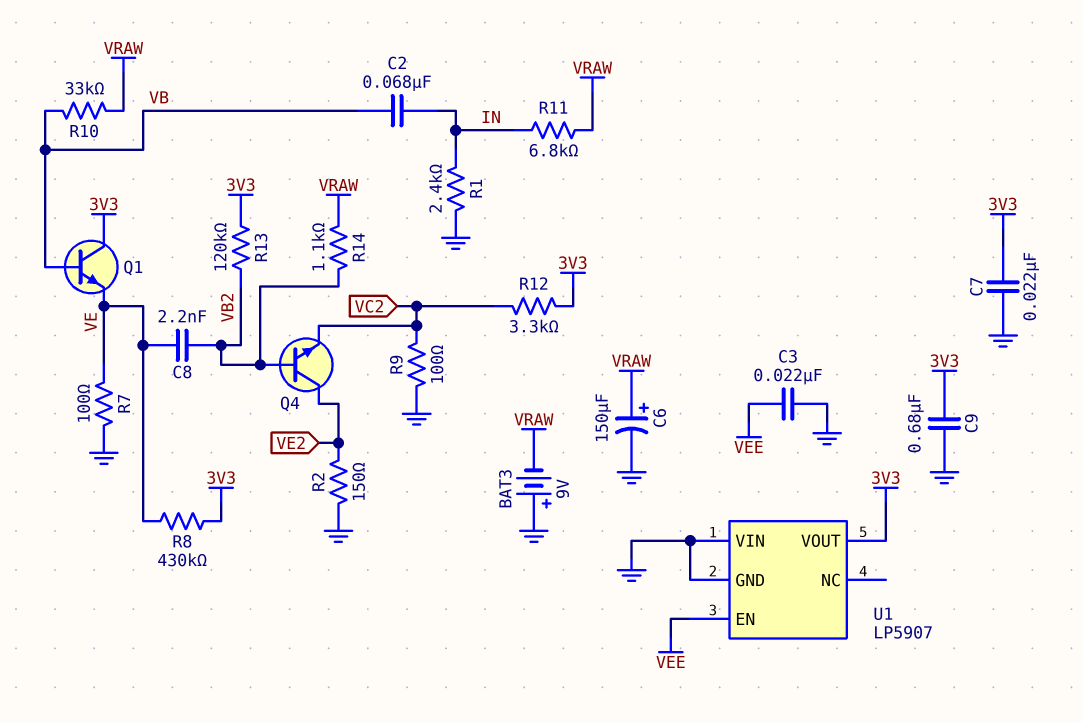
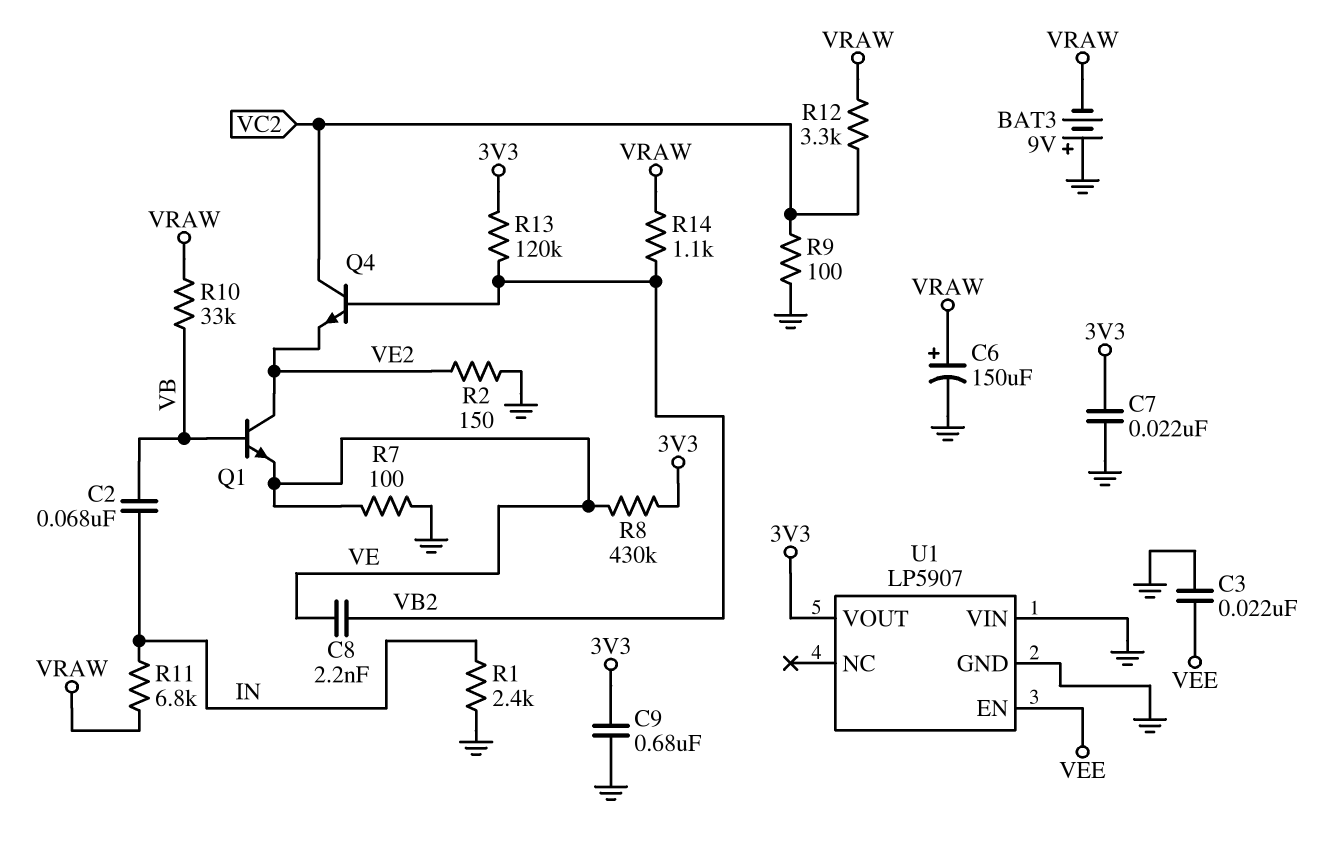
Q1: NPN (B VB, C 3V3, E VE) -> NPN (B VB, C VE2, E VE)
Q4: NPN (B VB2, C VE2, E VC2) -> NPN (B VB2, C VC2, E VE2)
R12: 3.3k (3V3, VC2) -> 3.3k (VC2, VRAW)

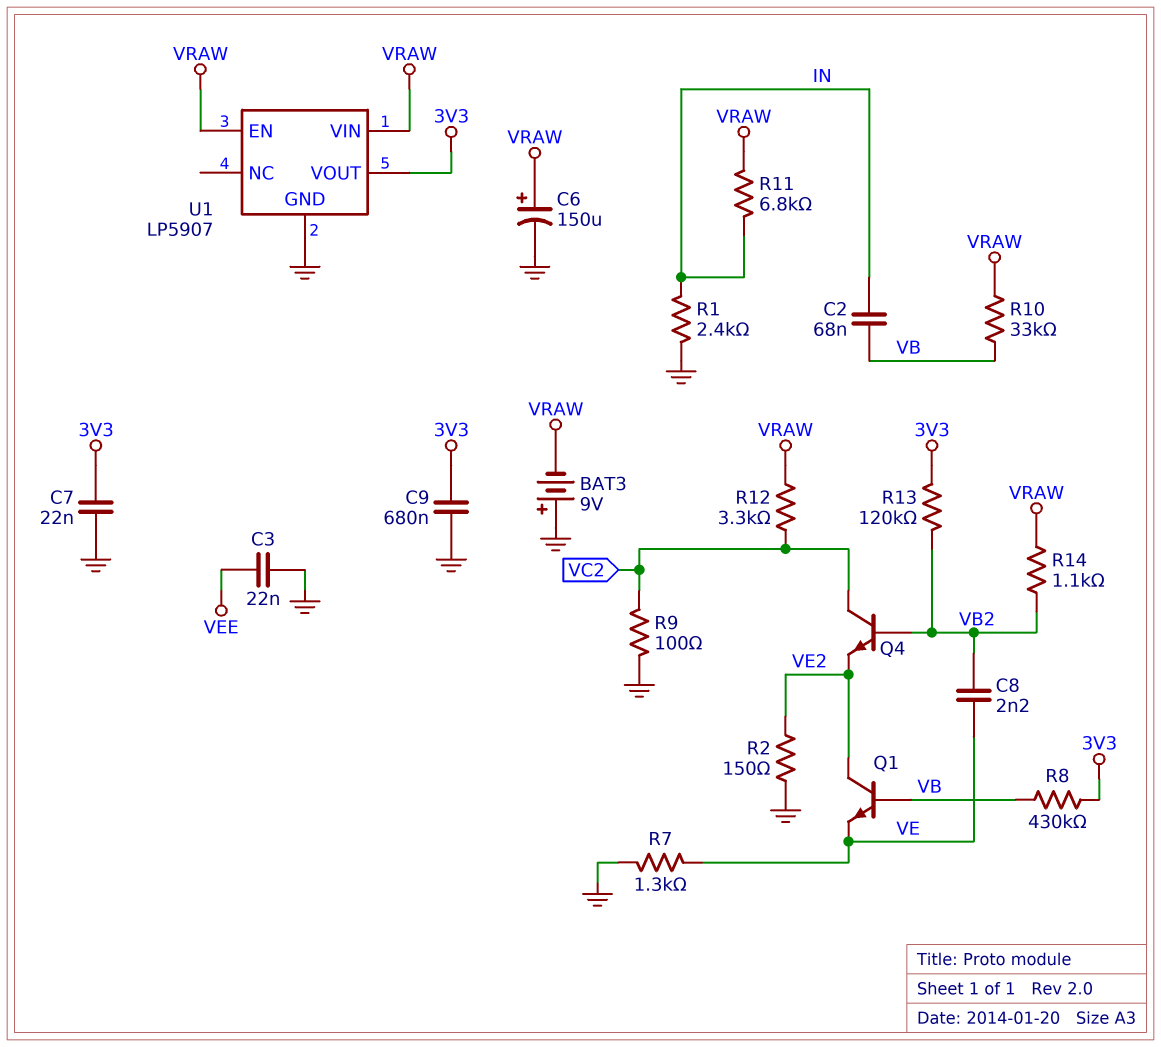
R7: 100 (GND, VE) -> 1.3k (GND, VE)
R8: 430k (3V3, VE) -> 430k (3V3, VB)
U1 pin EN: VEE -> VRAW
U1 pin VIN: GND -> VRAW

